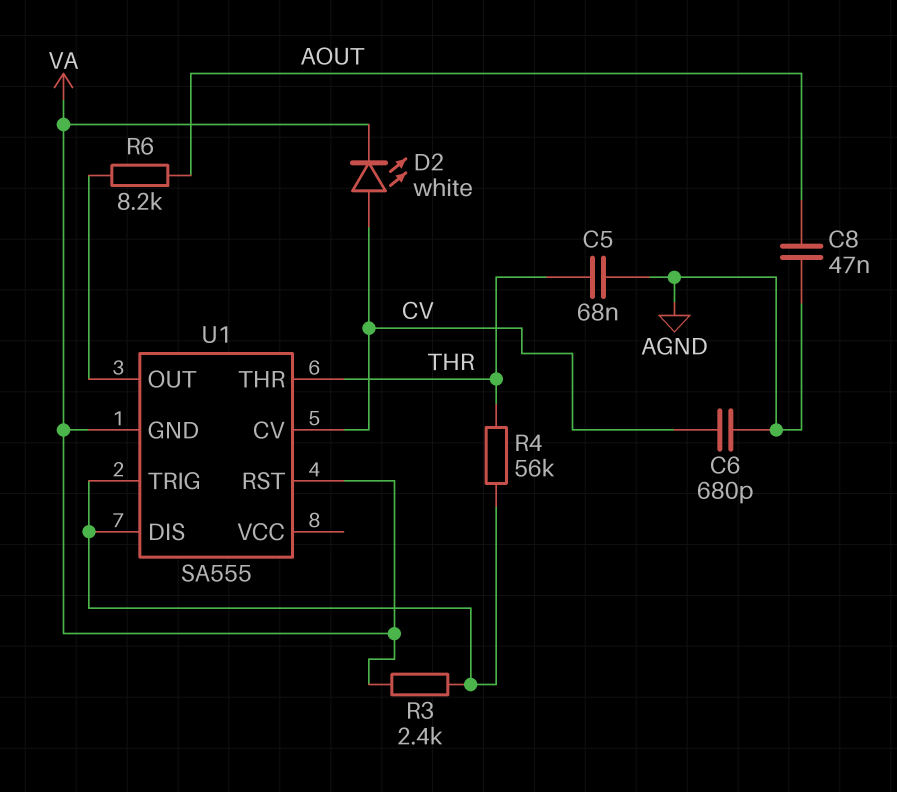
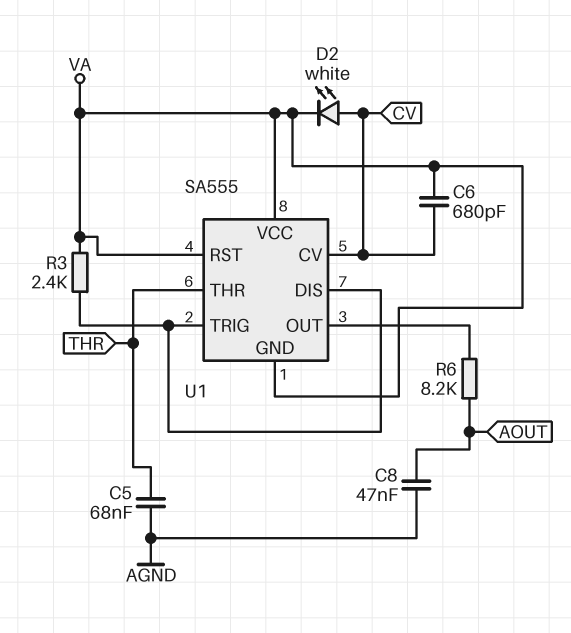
C6: 680pF (AGND, CV) -> 680pF (CV, VA)
R4: 56k (THR, U1/DIS) -> none
U1 pin VCC: none -> VA

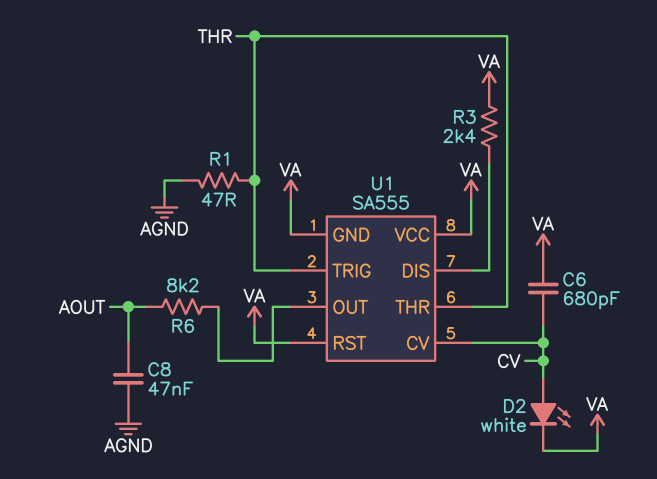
C5: 68nF (AGND, THR) -> none
R1: none -> 47 (AGND, THR)
U1 pin TRIG: U1/DIS -> THR

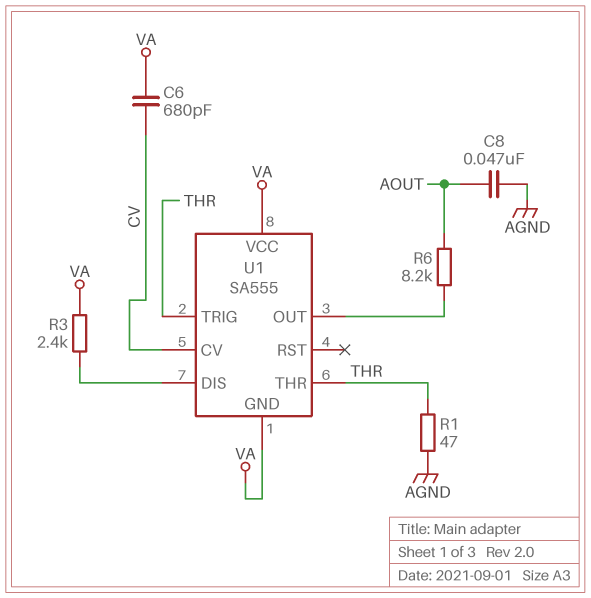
D2: LED white (A CV, K VA) -> none
U1 pin RST: VA -> none

